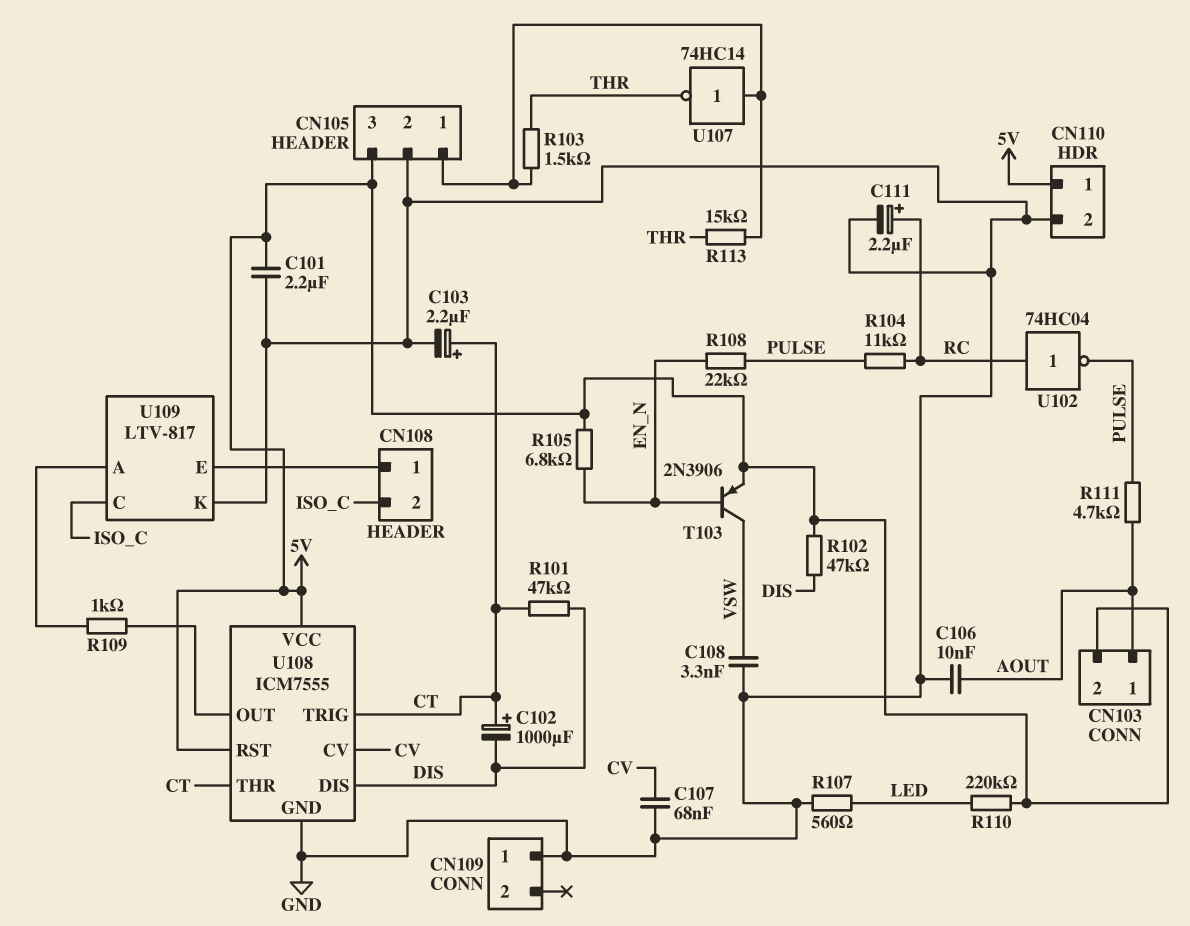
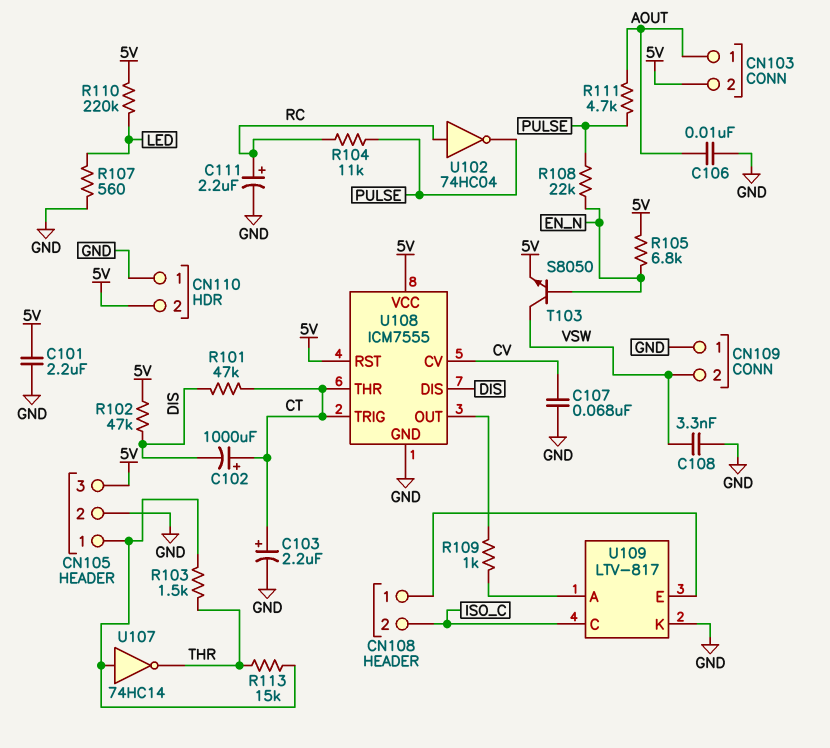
CN109 pin 2: none -> VSW
CN110 pin 1: 5V -> GND
CN110 pin 2: GND -> 5V
T103: PNP 2N3906 (B EN_N, C VSW, E 5V) -> NPN S8050 (B EN_N, C VSW, E 5V)

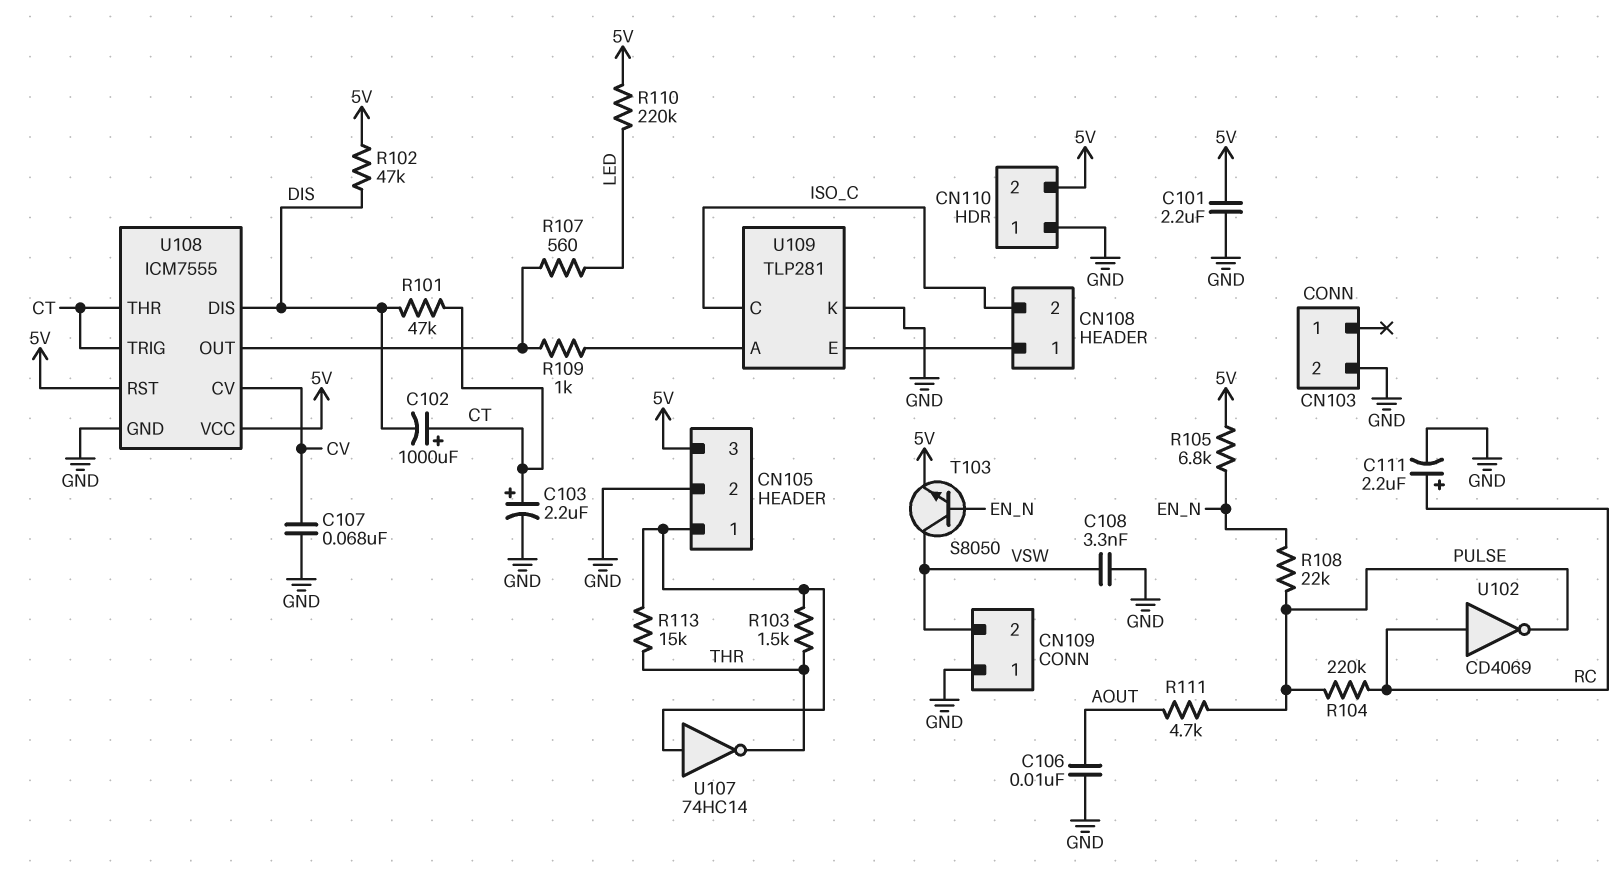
CN103 pin 1: AOUT -> none
CN103 pin 2: 5V -> GND
R104: 11k (PULSE, RC) -> 220k (PULSE, RC)
R107: 560 (GND, LED) -> 560 (LED, U108/OUT)
U102: NOT 74HC04 (in RC, out PULSE) -> NOT CD4069 (in RC, out PULSE)
U109: LTV-817 -> TLP281

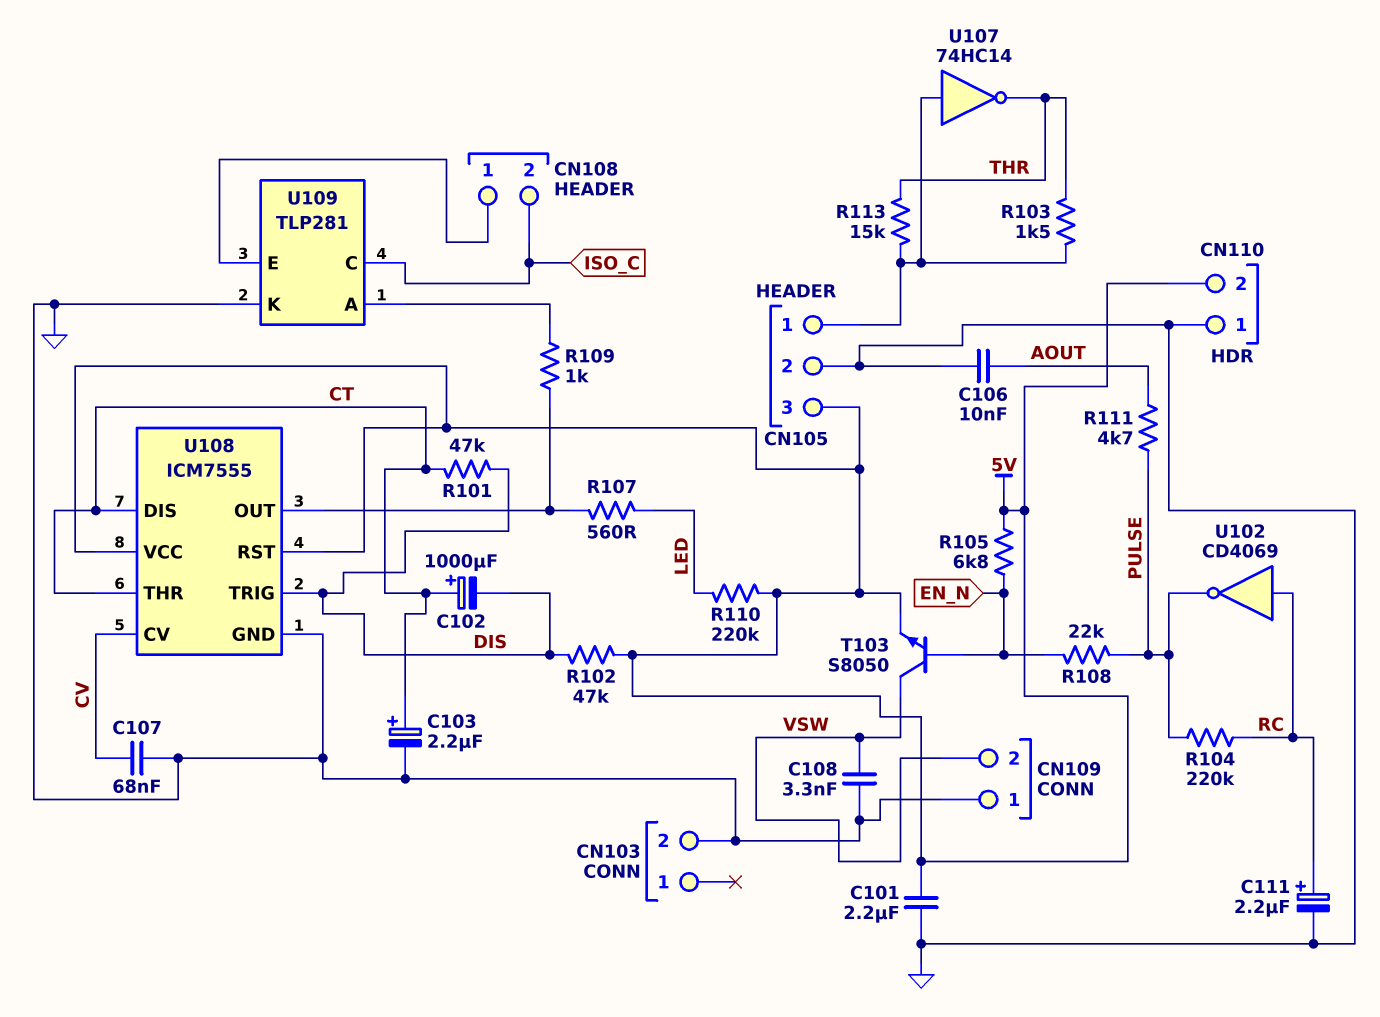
U108 pin DIS: DIS -> CT
U108 pin TRIG: CT -> DIS

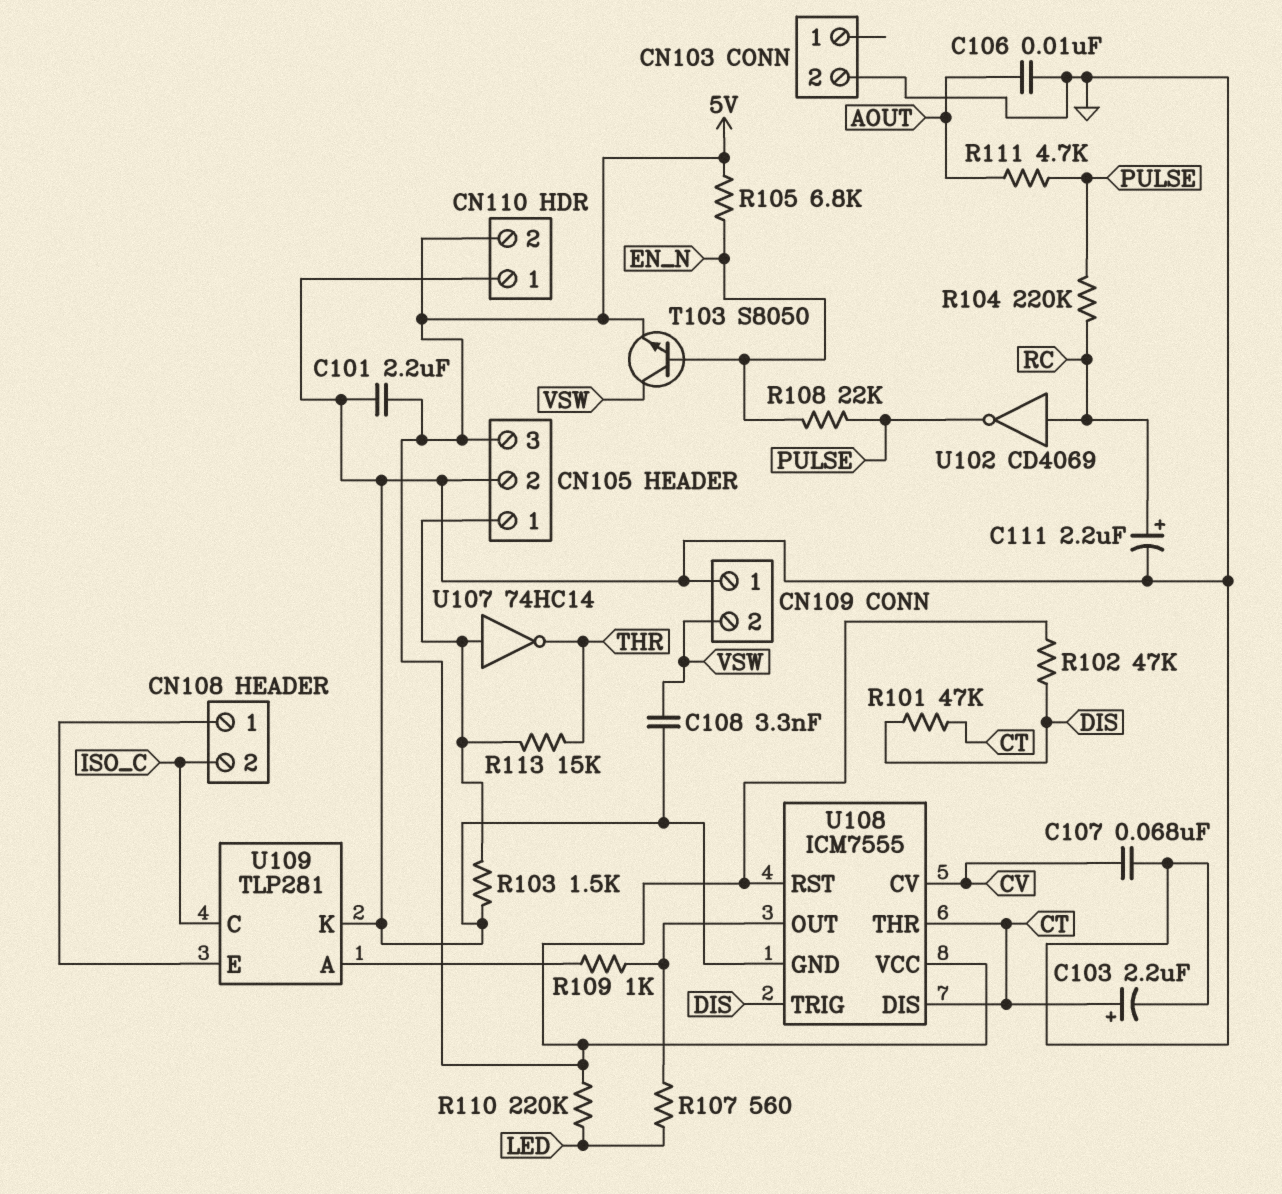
C102: 1000uF (plus CT, minus DIS) -> none
R103: 1.5k (CN105/1, THR) -> 1.5k (CN105/1, GND)

